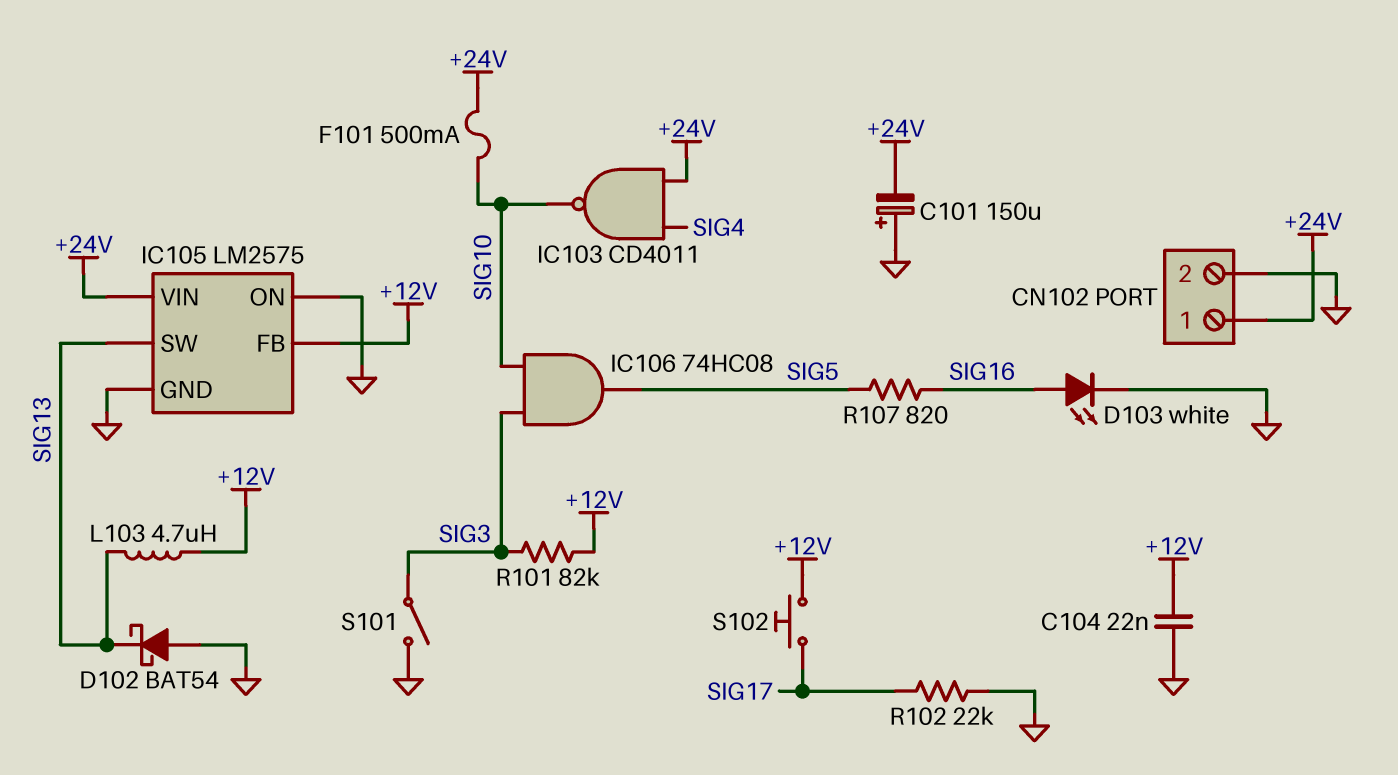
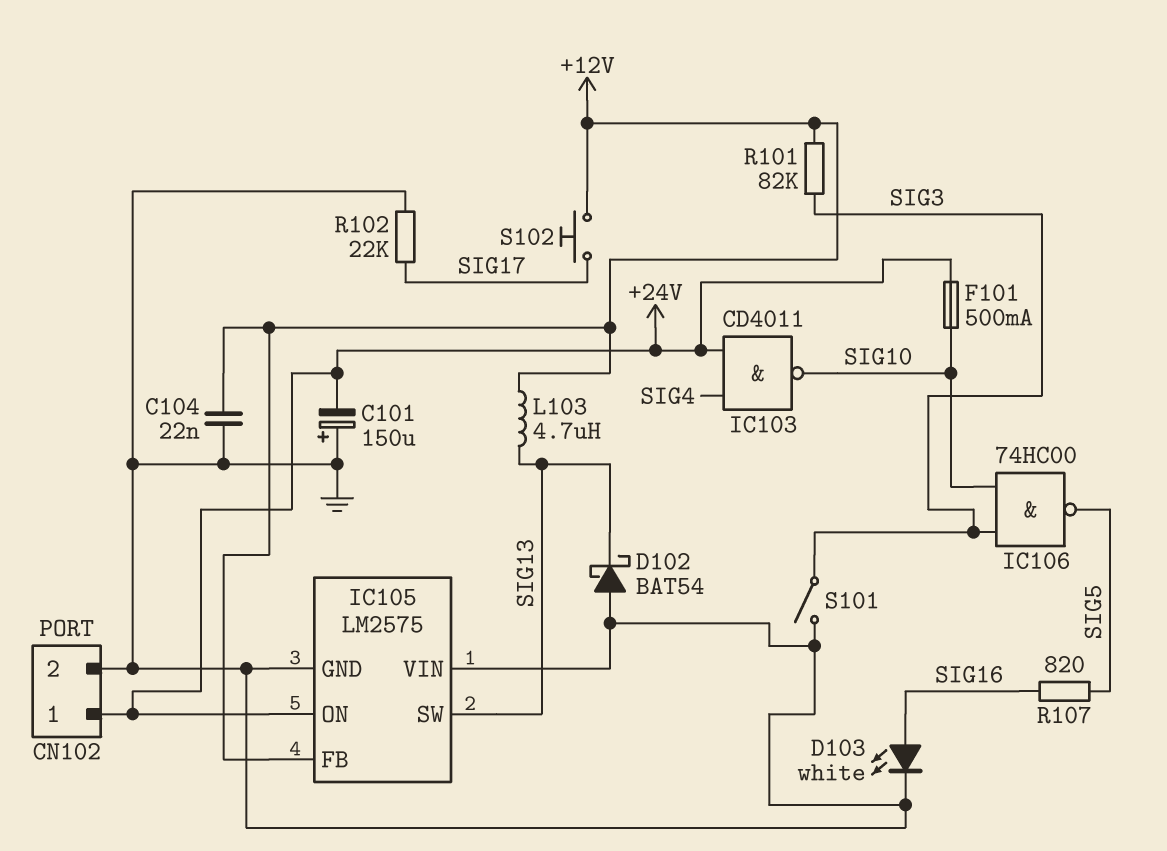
IC105 pin ON: GND -> +24V
IC105 pin VIN: +24V -> GND
IC106: AND 74HC08 (in SIG3, in SIG10, out SIG5) -> NAND 74HC00 (in SIG3, in SIG10, out SIG5)

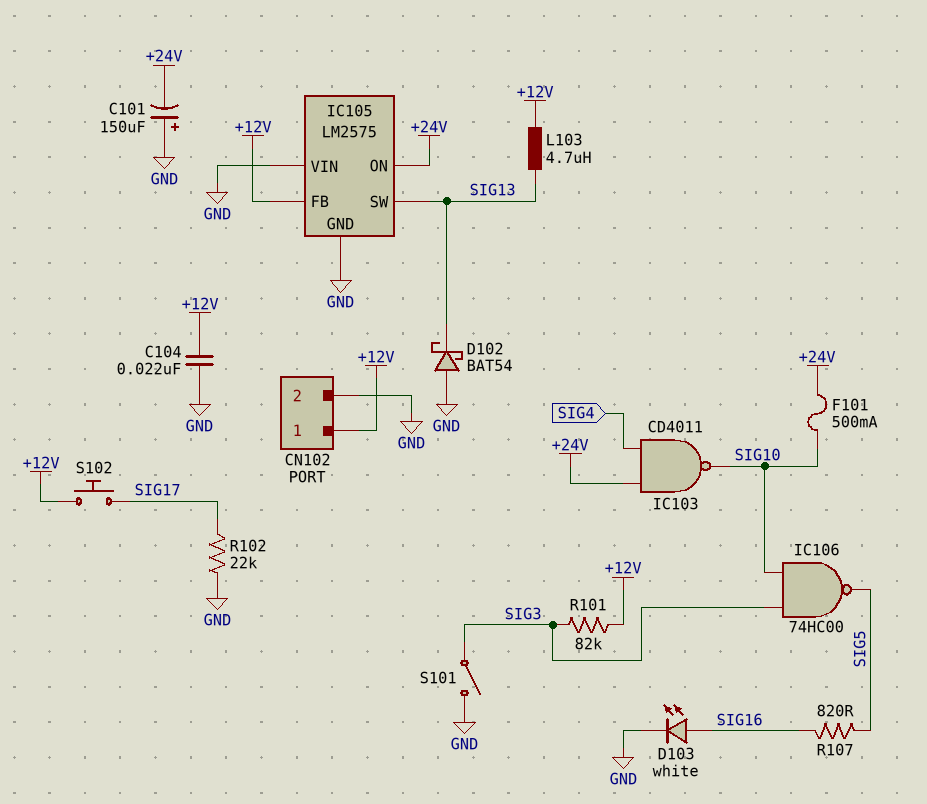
CN102 pin 1: +24V -> +12V

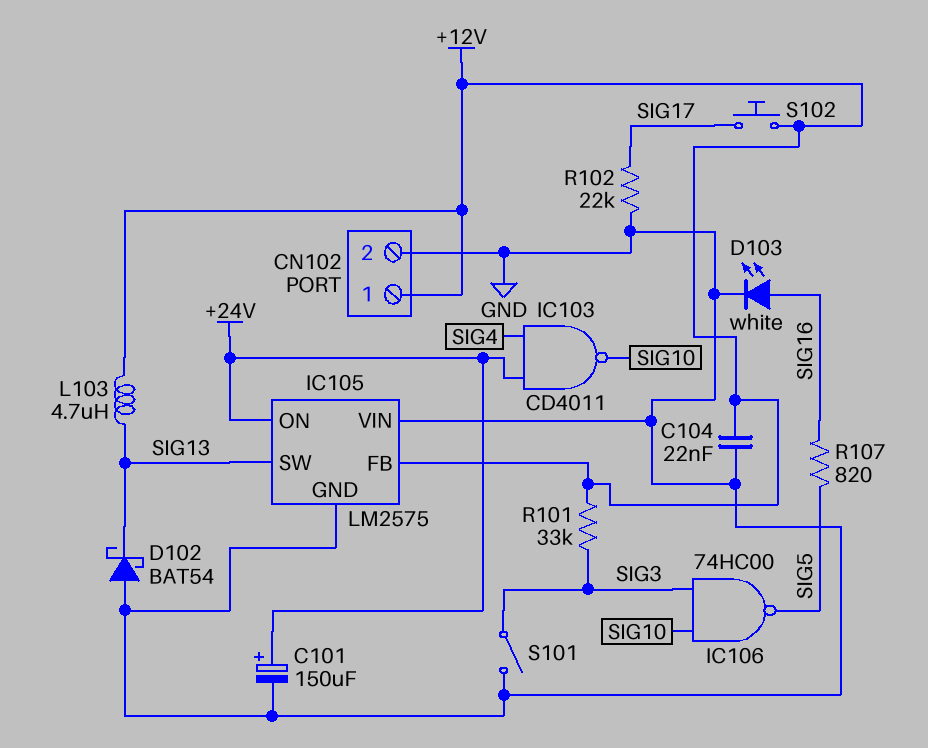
C101: 150uF (plus GND, minus +24V) -> 150uF (plus +24V, minus GND)
F101: 500mA (+24V, SIG10) -> none
R101: 82k (+12V, SIG3) -> 33k (+12V, SIG3)

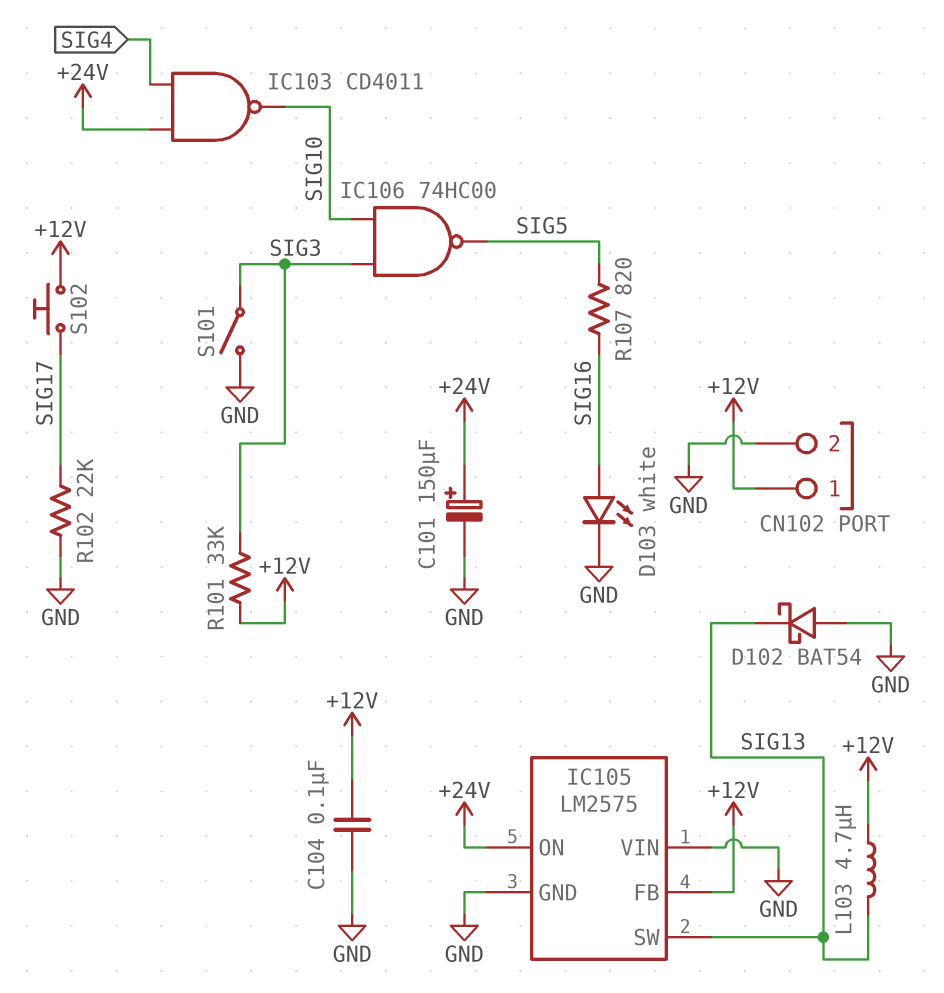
C104: 22nF (+12V, GND) -> 100nF (+12V, GND)

